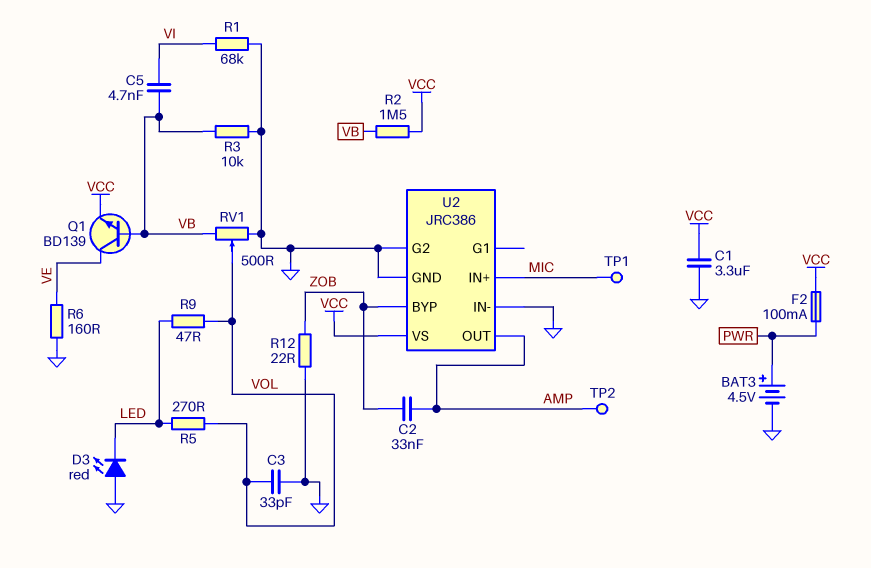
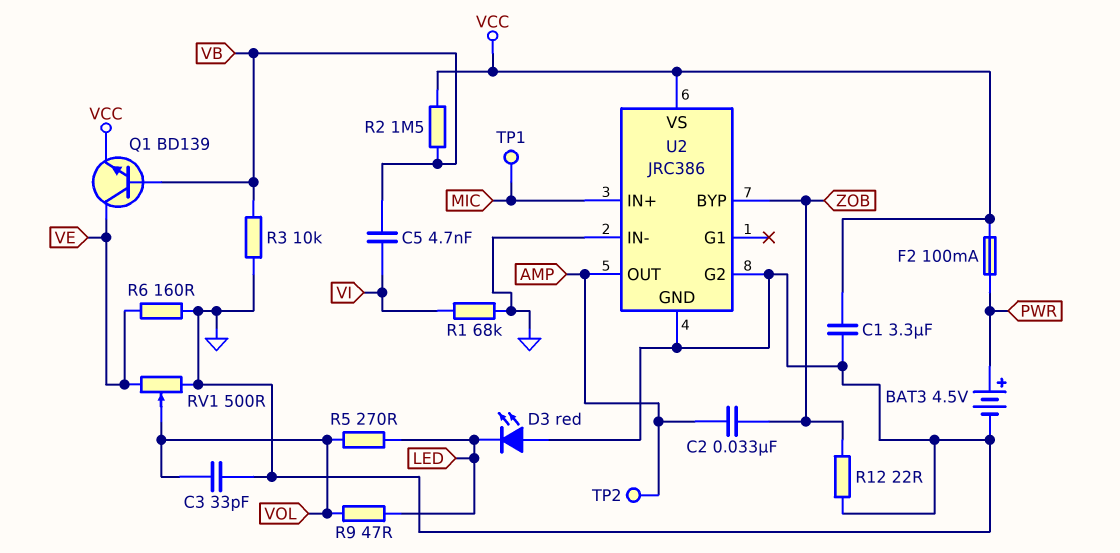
RV1: 500 (GND, VB, wiper VOL) -> 500 (GND, VE, wiper VOL)

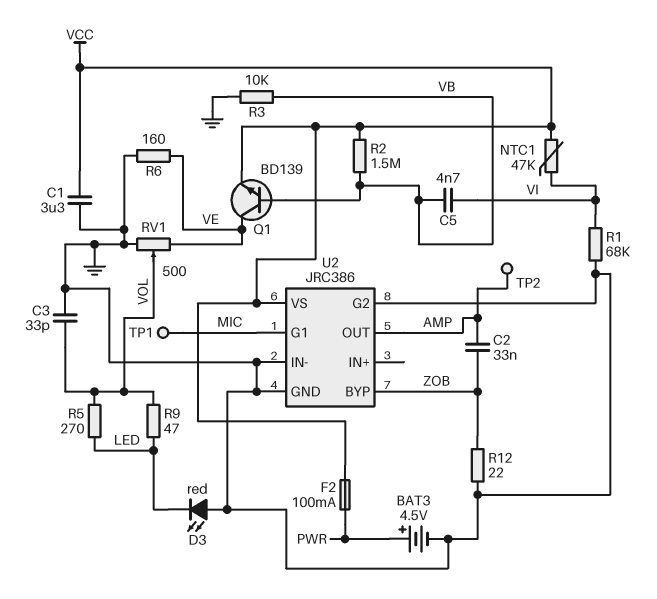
NTC1: none -> 47k (VCC, VI)
U2 pin G1: none -> MIC
U2 pin IN+: MIC -> none

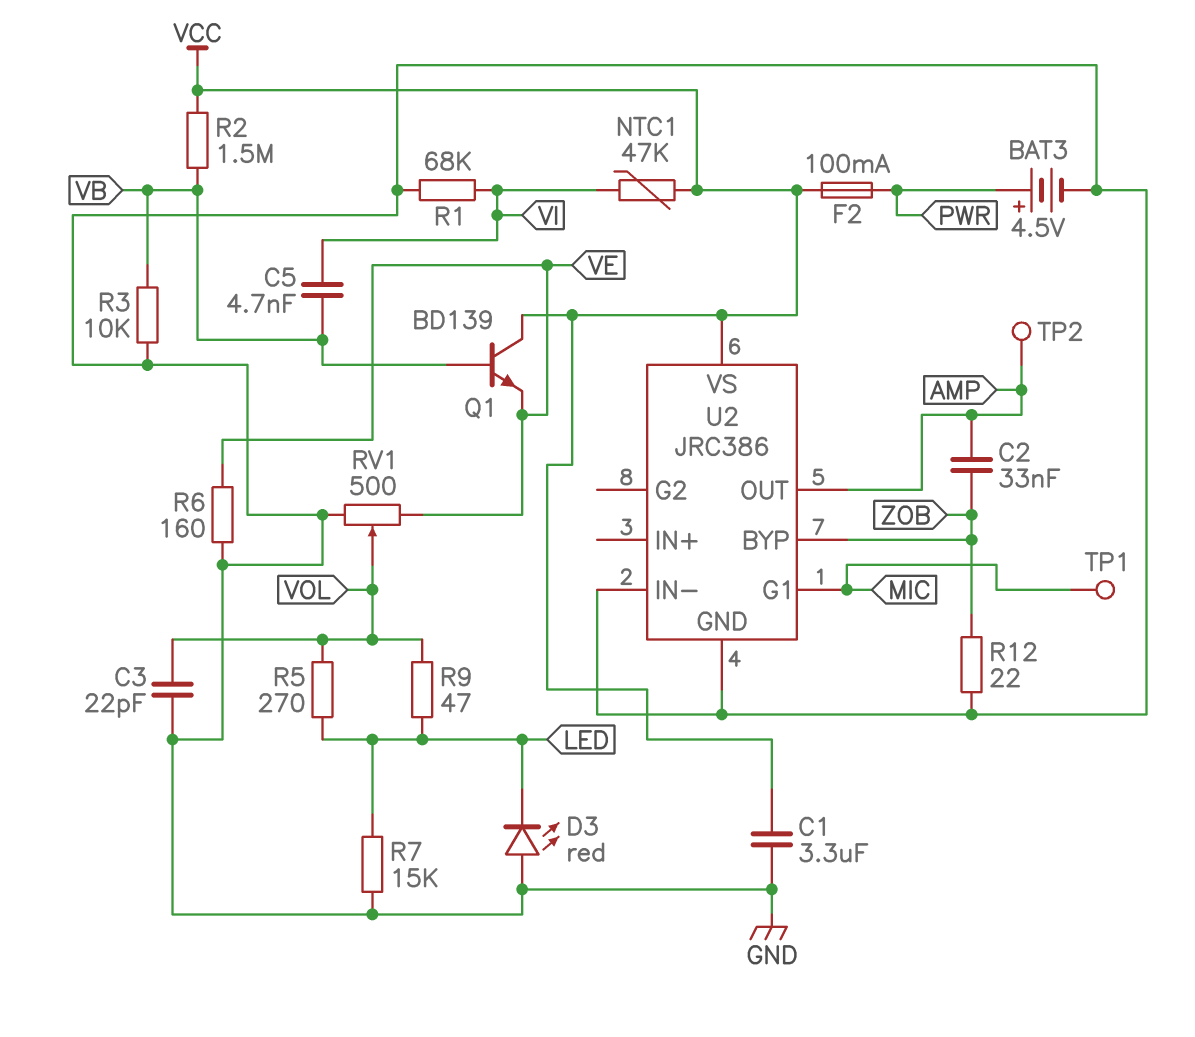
C3: 33pF (GND, VOL) -> 22pF (GND, VOL)
Q1: NPN BD139 (B VB, C VE, E VCC) -> NPN BD139 (B VB, C VCC, E VE)
R7: none -> 15k (GND, LED)
U2 pin G2: GND -> none

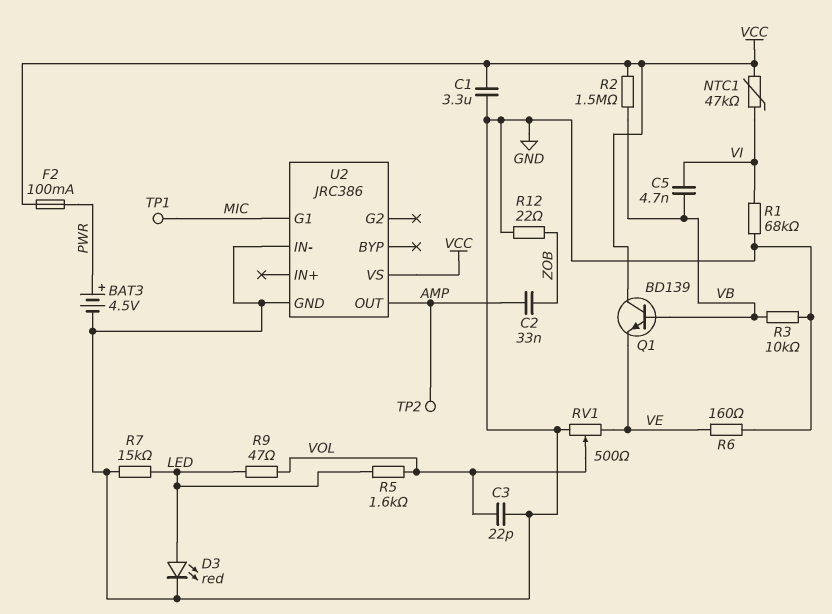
D3: LED red (A GND, K LED) -> LED red (A LED, K GND)
R5: 270 (LED, VOL) -> 1.6k (LED, VOL)
U2 pin BYP: ZOB -> none

